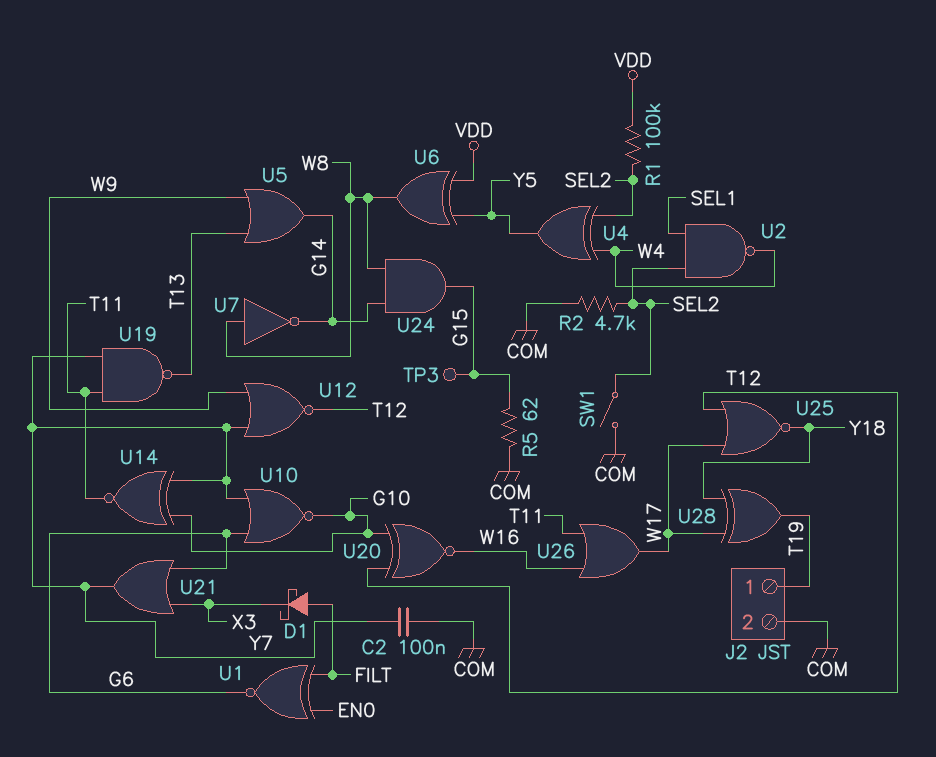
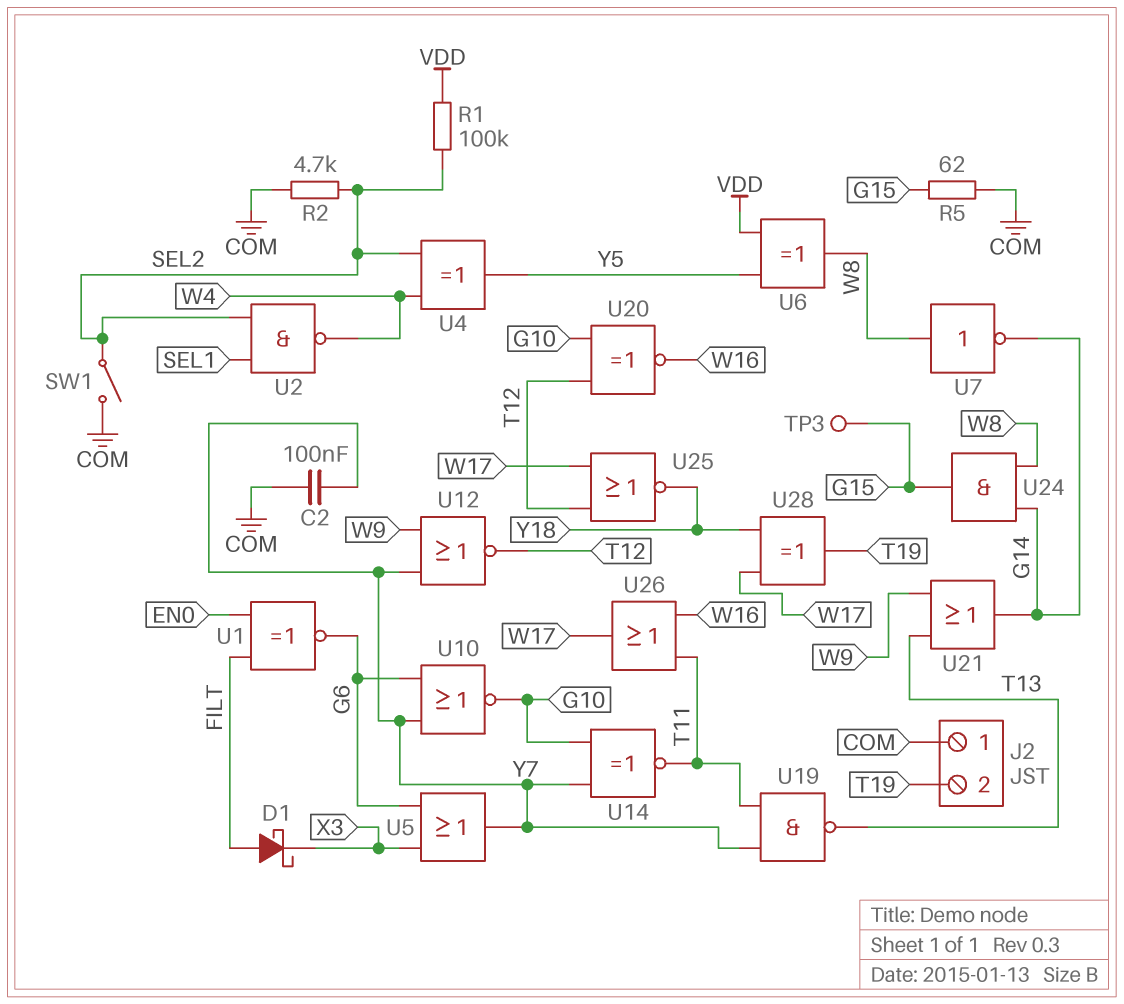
J2 pin 1: T19 -> COM
J2 pin 2: COM -> T19
U5: OR (in T13, in W9, out G14) -> OR (in G6, in X3, out Y7)
U21: OR (in G6, in X3, out Y7) -> OR (in T13, in W9, out G14)

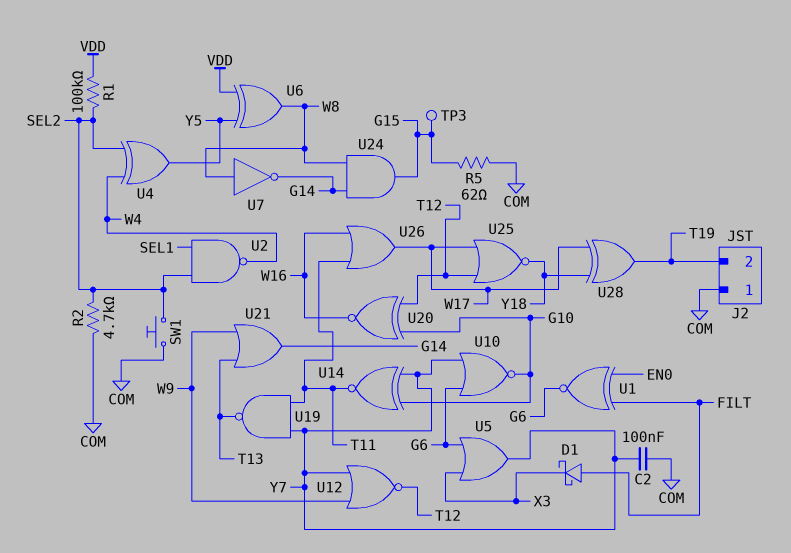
SW1: switch (COM, SEL2) -> button (COM, SEL2)

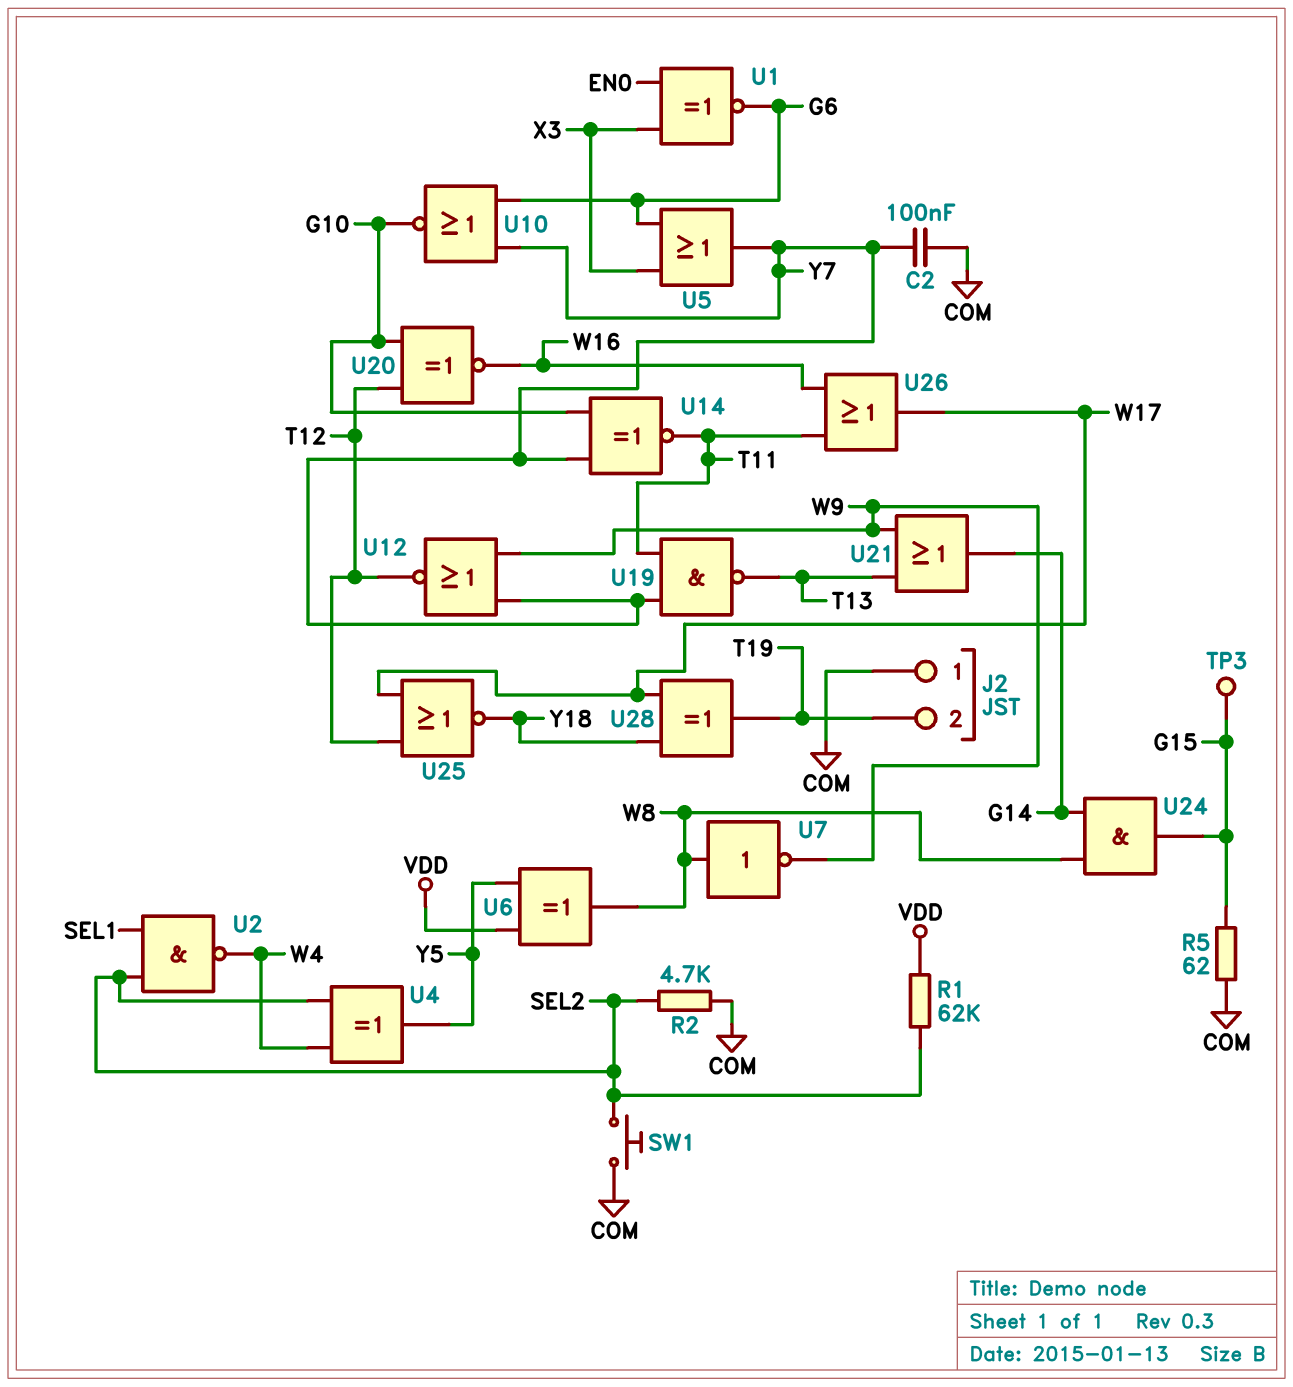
D1: schottky (A FILT, K X3) -> none
R1: 100k (SEL2, VDD) -> 62k (SEL2, VDD)
U1: XNOR (in EN0, in FILT, out G6) -> XNOR (in EN0, in X3, out G6)
U7: NOT (in W8, out G14) -> NOT (in W8, out W9)

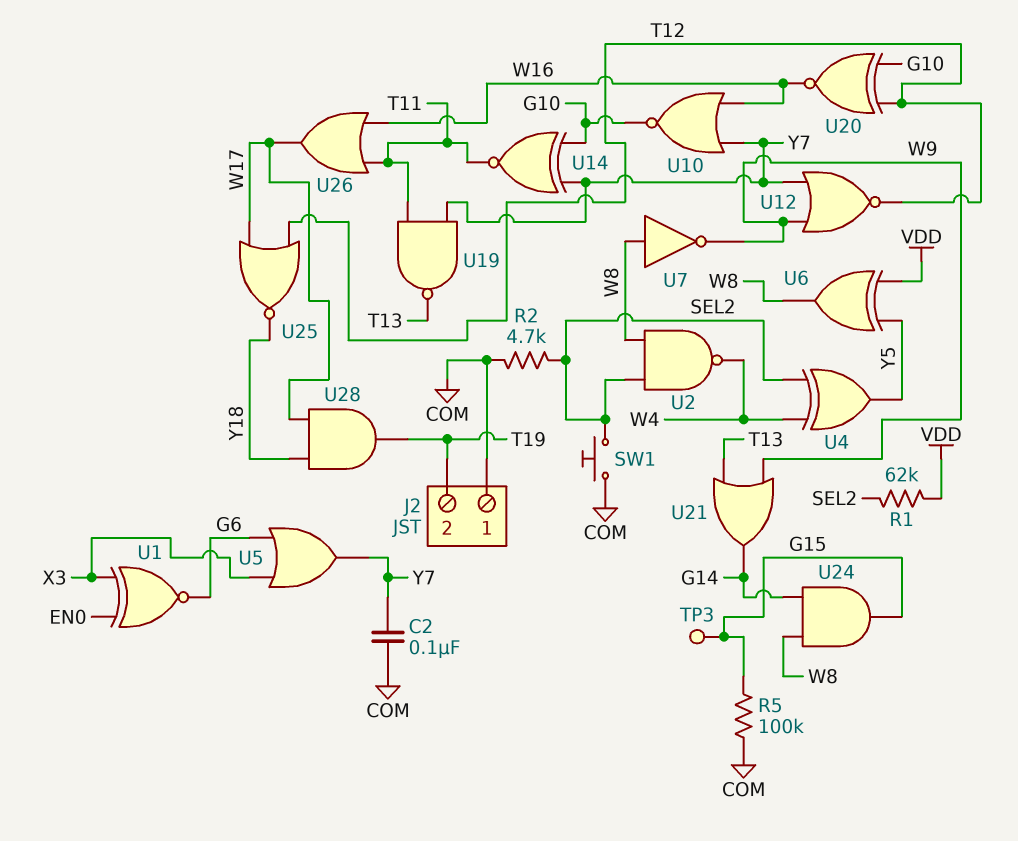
R5: 62 (COM, G15) -> 100k (COM, G15)
U2: NAND (in SEL1, in SEL2, out W4) -> NAND (in SEL2, in W8, out W4)
U10: NOR (in G6, in Y7, out G10) -> NOR (in W16, in Y7, out G10)
U28: XOR (in W17, in Y18, out T19) -> AND (in W17, in Y18, out T19)

